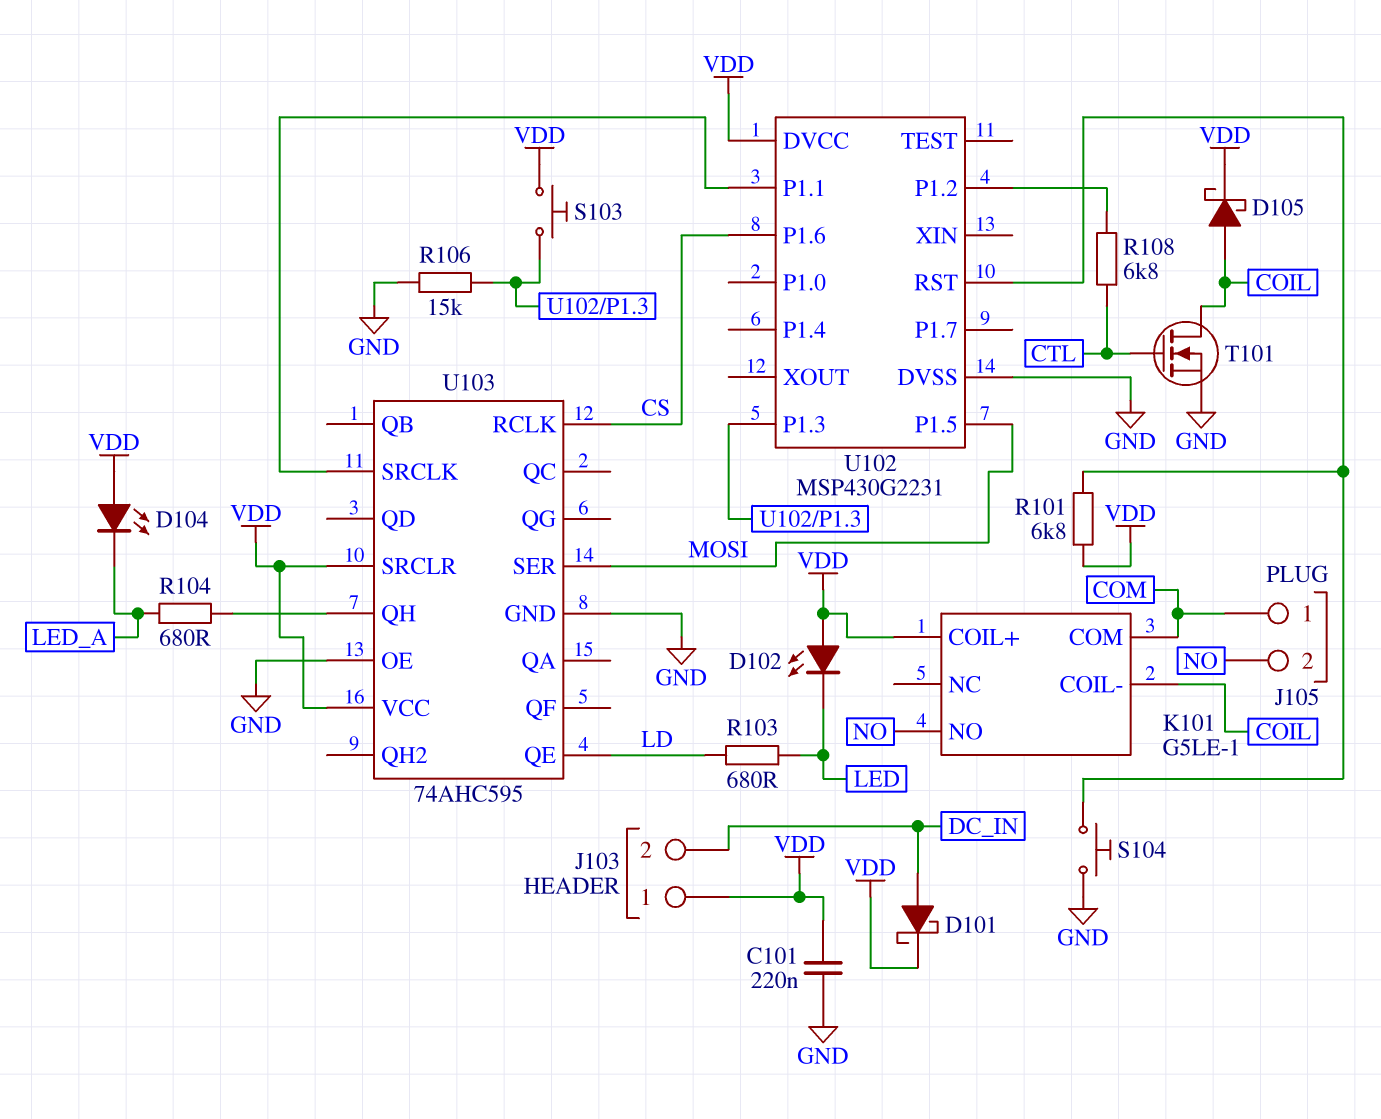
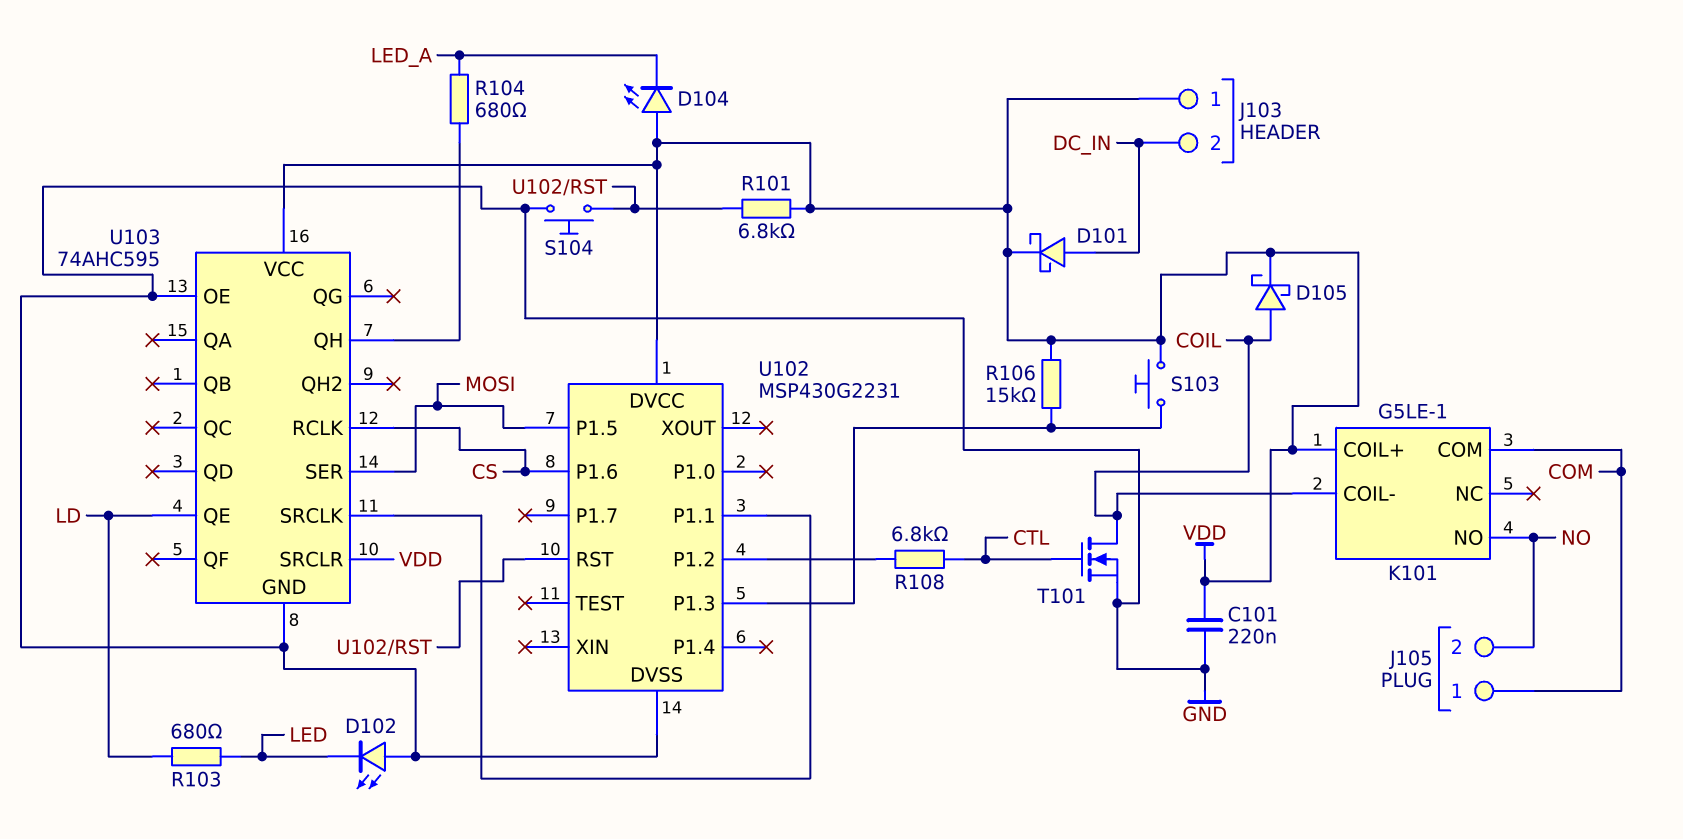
D102: LED (A VDD, K LED) -> LED (A GND, K LED)
R106: 15k (GND, U102/P1.3) -> 15k (U102/P1.3, VDD)

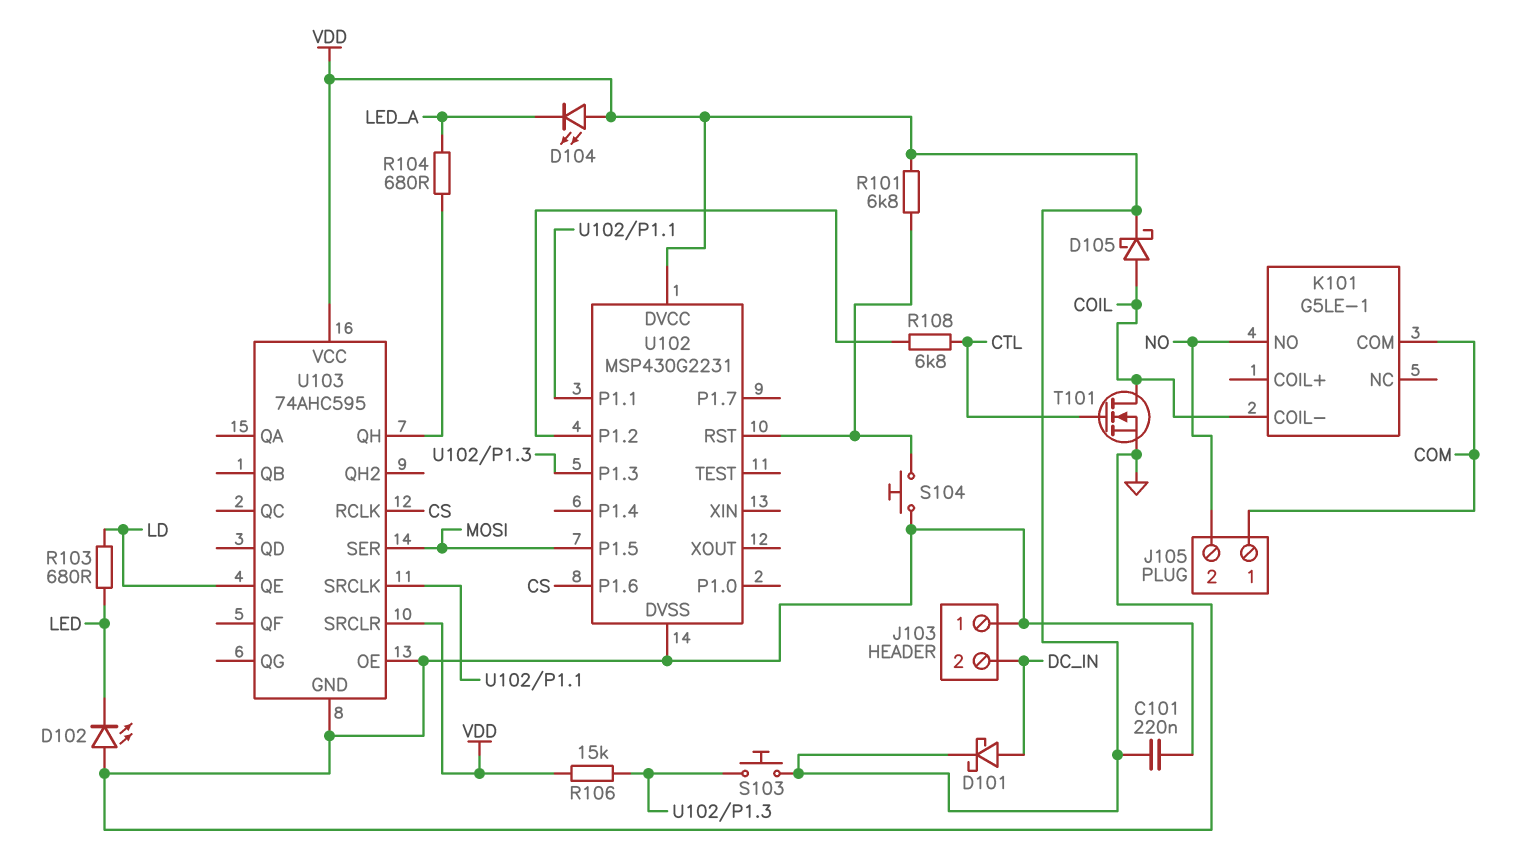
J103 pin 1: VDD -> GND
K101 pin COIL+: VDD -> none

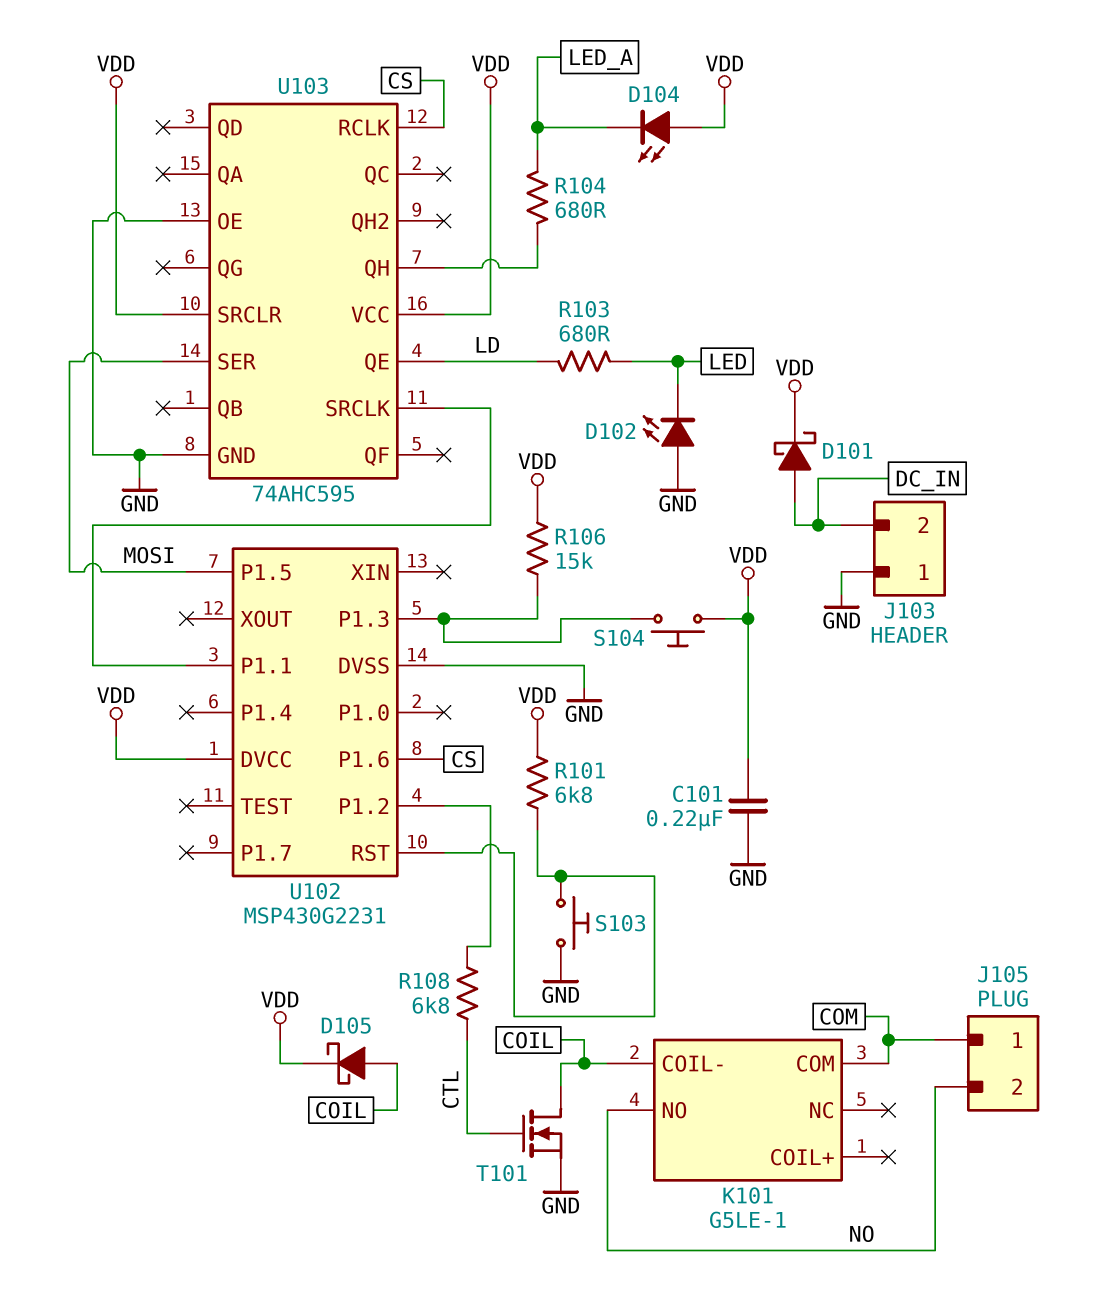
S103: button (U102/P1.3, VDD) -> button (GND, U102/RST)
S104: button (GND, U102/RST) -> button (U102/P1.3, VDD)

